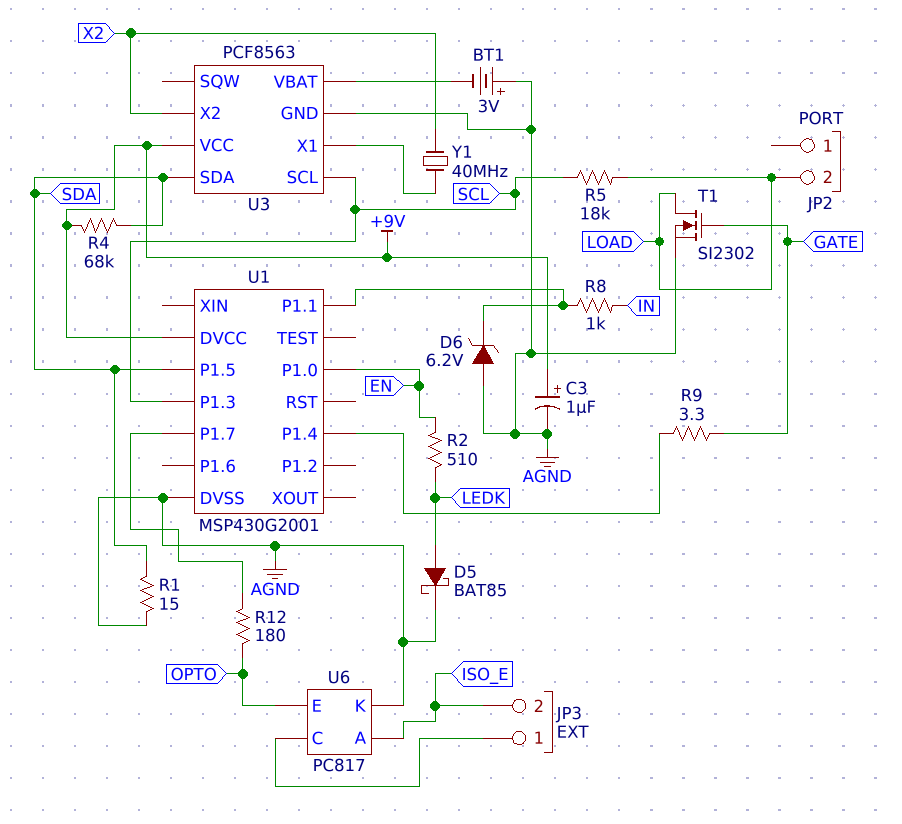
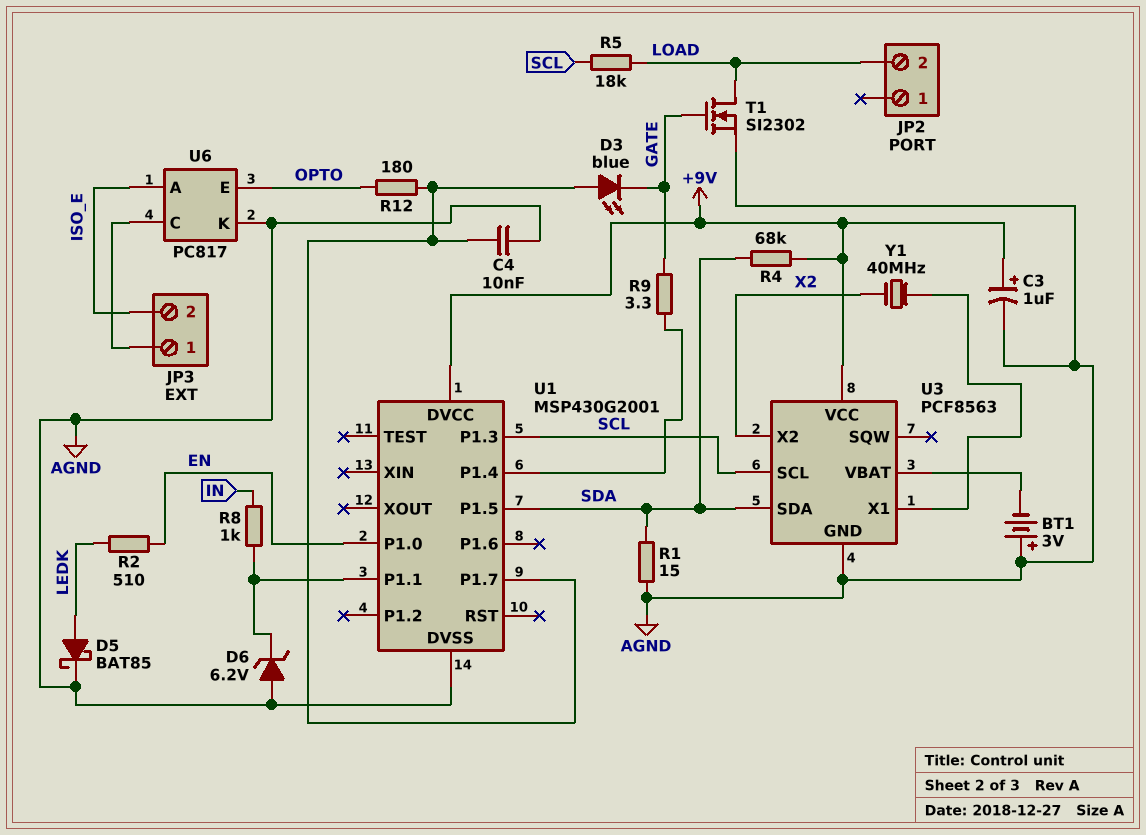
C4: none -> 10nF (AGND, U1/P1.7)
D3: none -> LED blue (A U1/P1.7, K GATE)

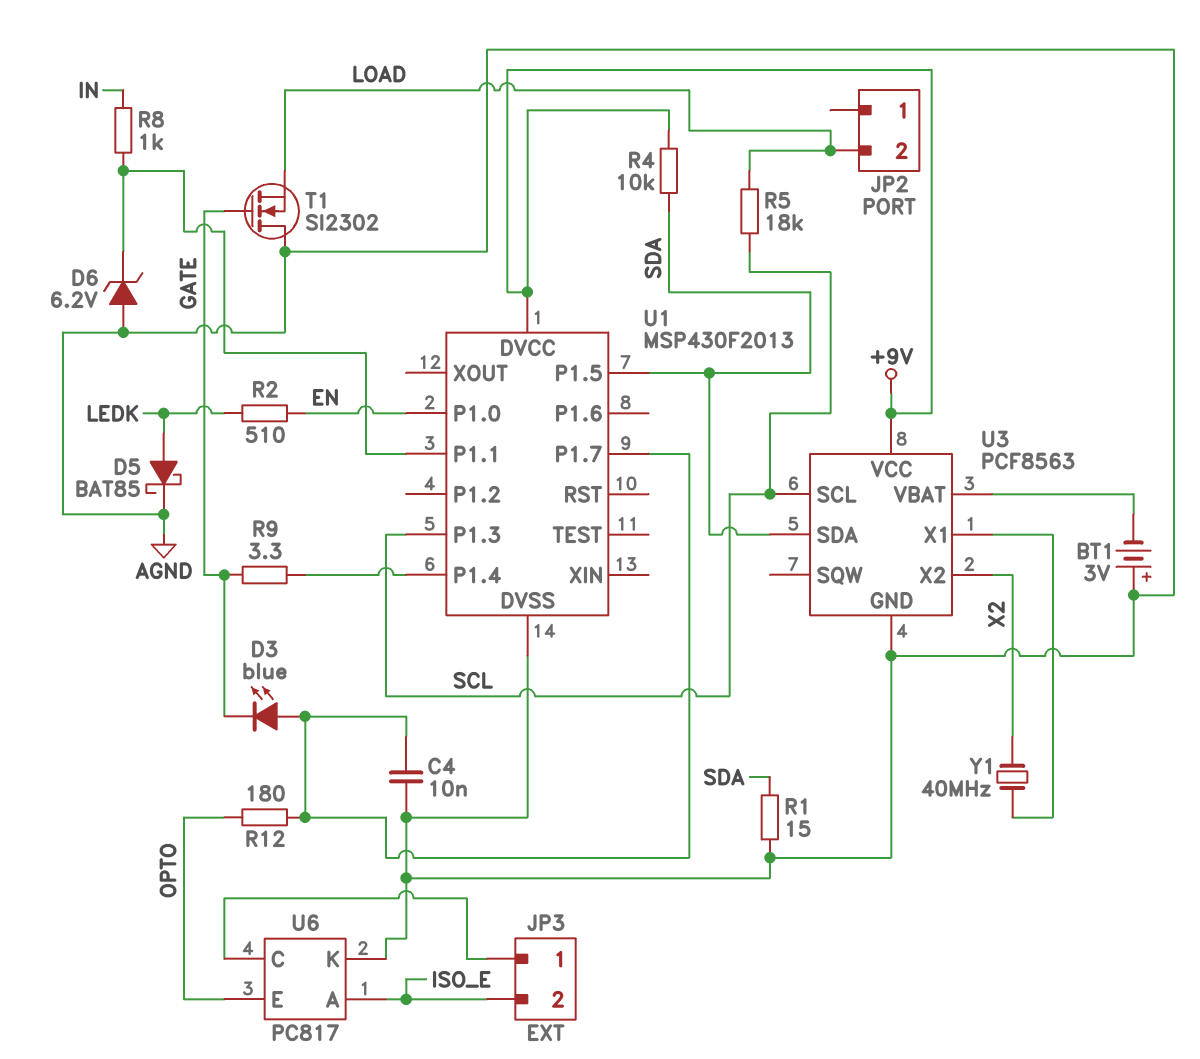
C3: 1uF (plus +9V, minus AGND) -> none
R4: 68k (+9V, SDA) -> 10k (+9V, SDA)
T1: NMOS SI2302 (G GATE, D LOAD, S AGND) -> NMOS SI2302 (G GATE, D AGND, S LOAD)
U1: MSP430G2001 -> MSP430F2013

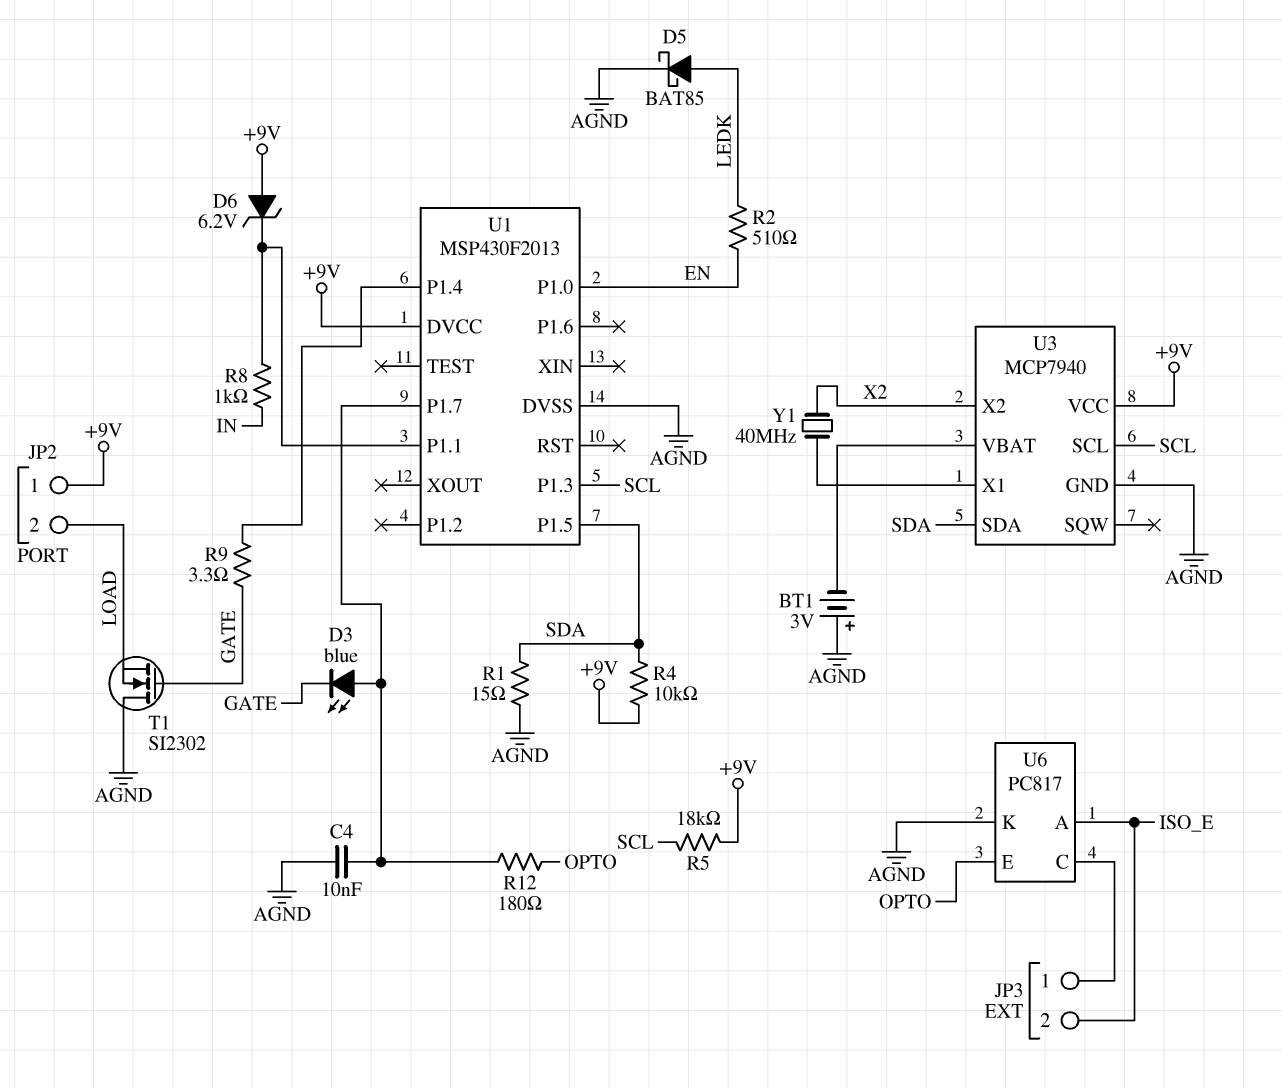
D6: zener 6.2V (A AGND, K U1/P1.1) -> zener 6.2V (A +9V, K U1/P1.1)
JP2 pin 1: none -> +9V
R5: 18k (LOAD, SCL) -> 18k (+9V, SCL)
U3: PCF8563 -> MCP7940

